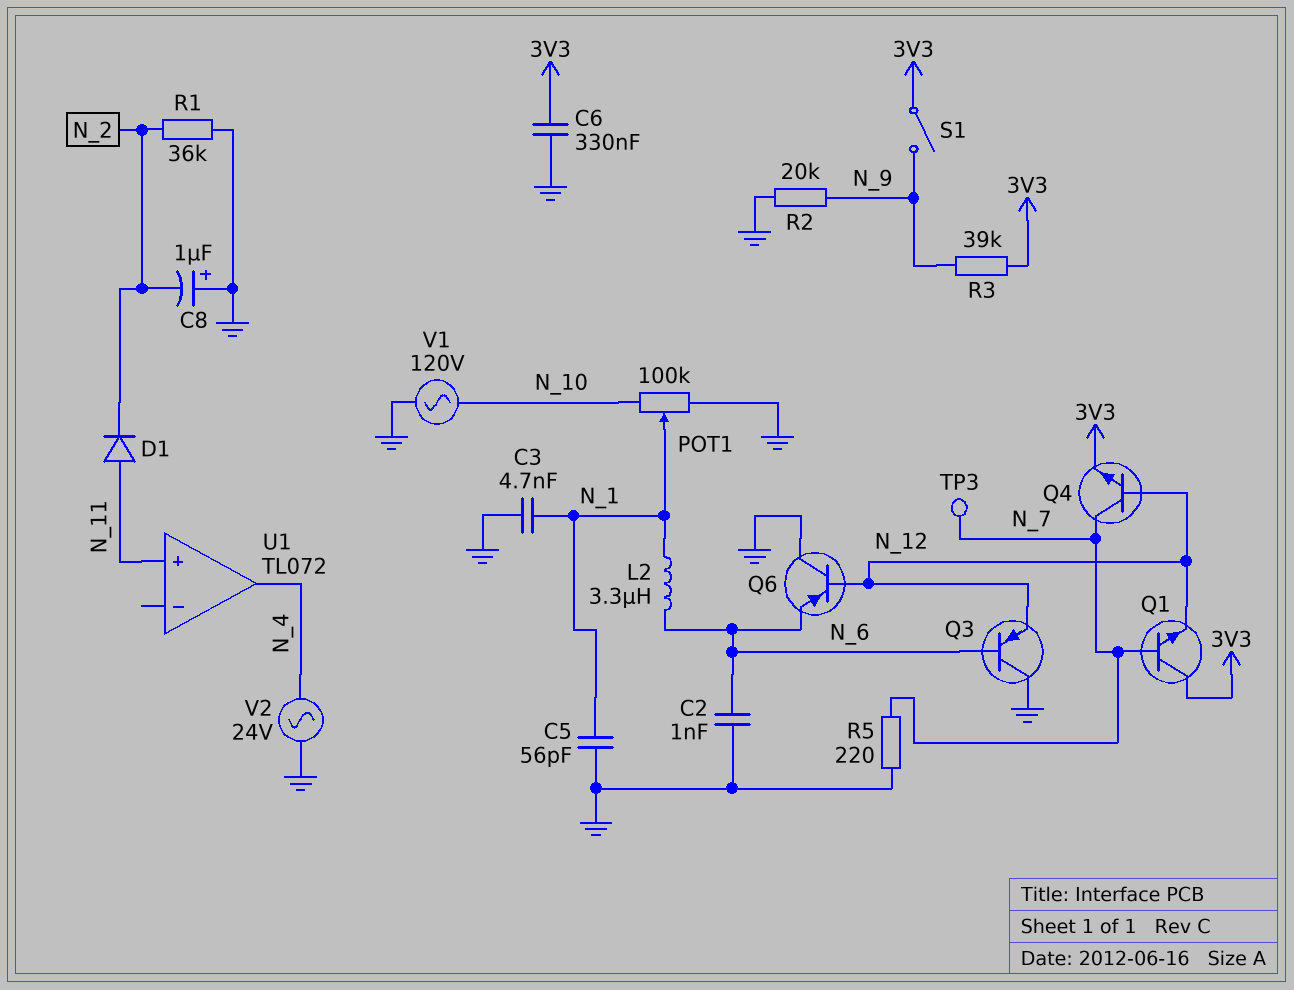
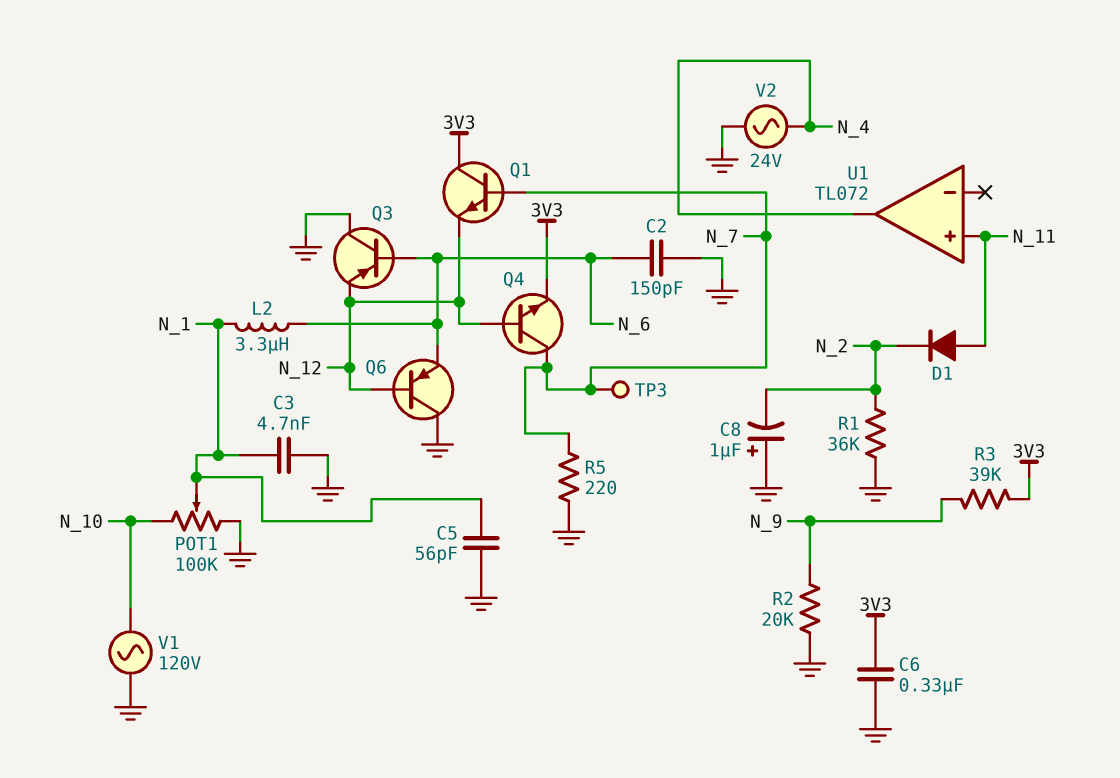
C2: 1nF (GND, N_6) -> 150pF (GND, N_6)
S1: switch (3V3, N_9) -> none

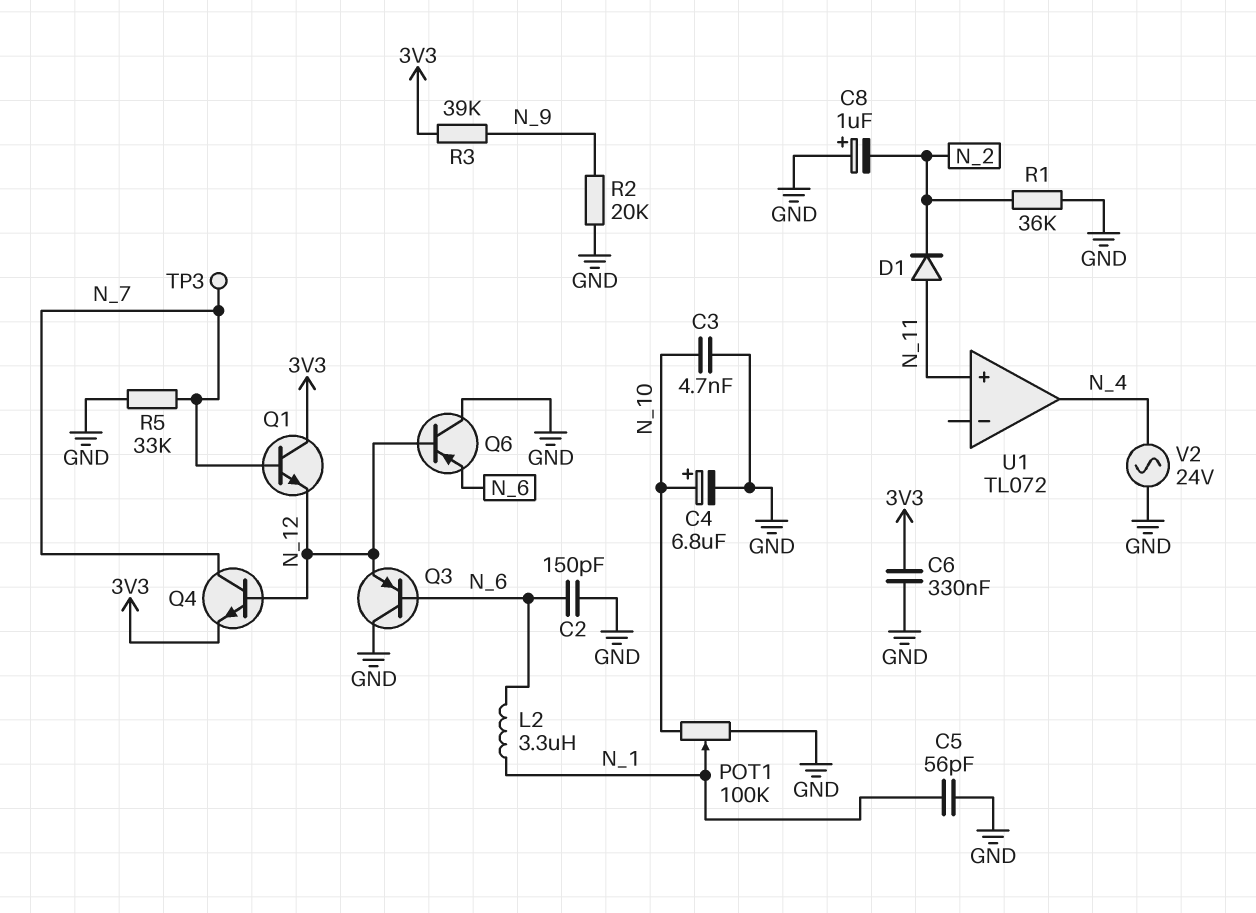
C3: 4.7nF (GND, N_1) -> 4.7nF (GND, N_10)
C4: none -> 6.8uF (plus N_10, minus GND)
R5: 220 (GND, N_7) -> 33k (GND, N_7)
V1: AC 120V (GND, N_10) -> none

